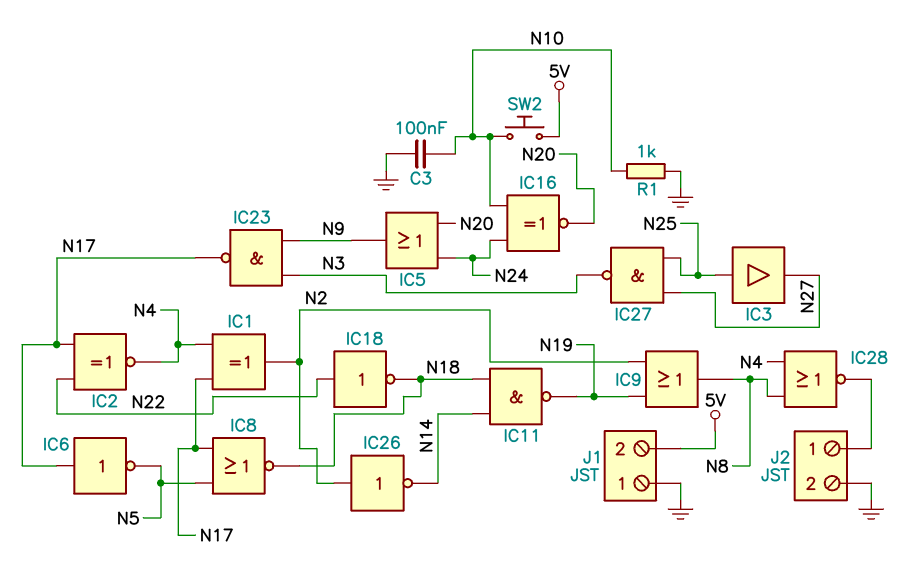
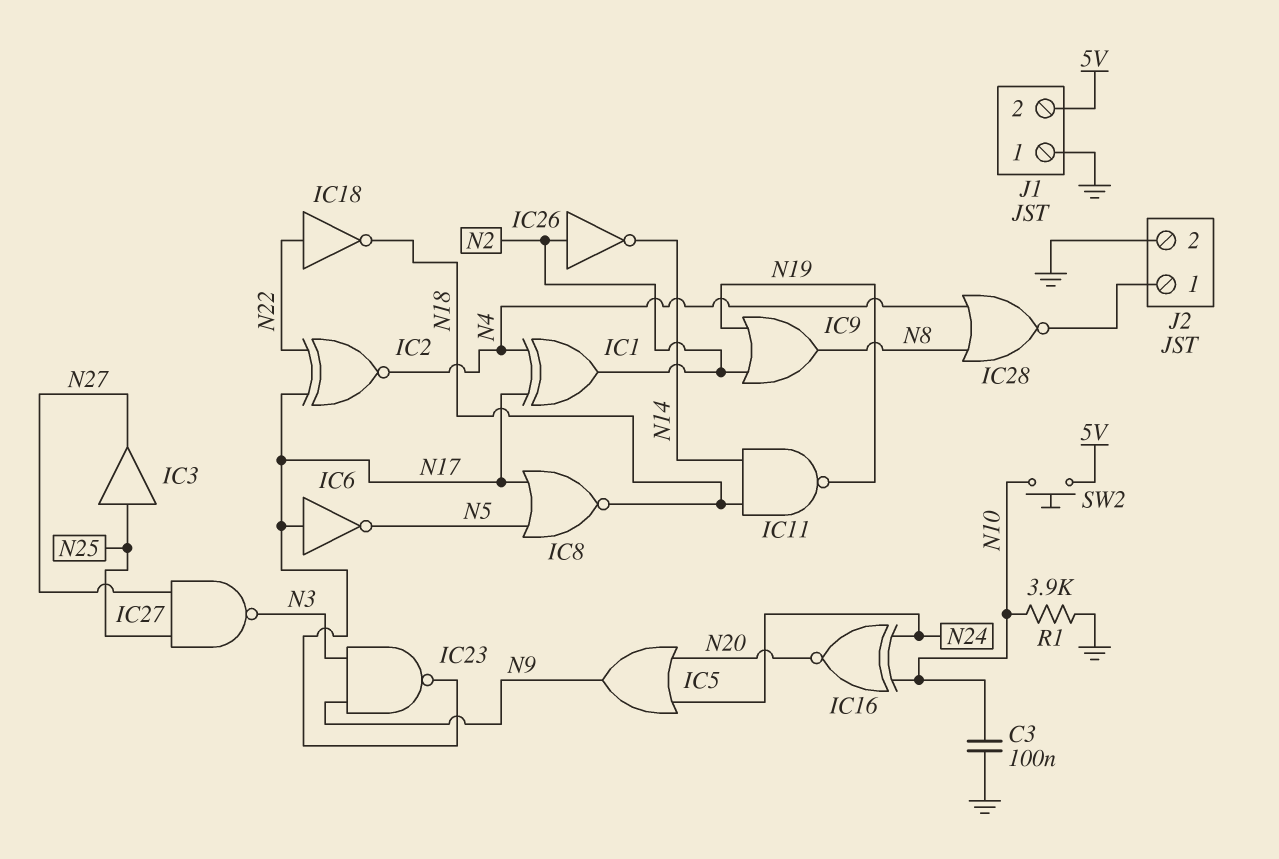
R1: 1k (GND, N10) -> 3.9k (GND, N10)

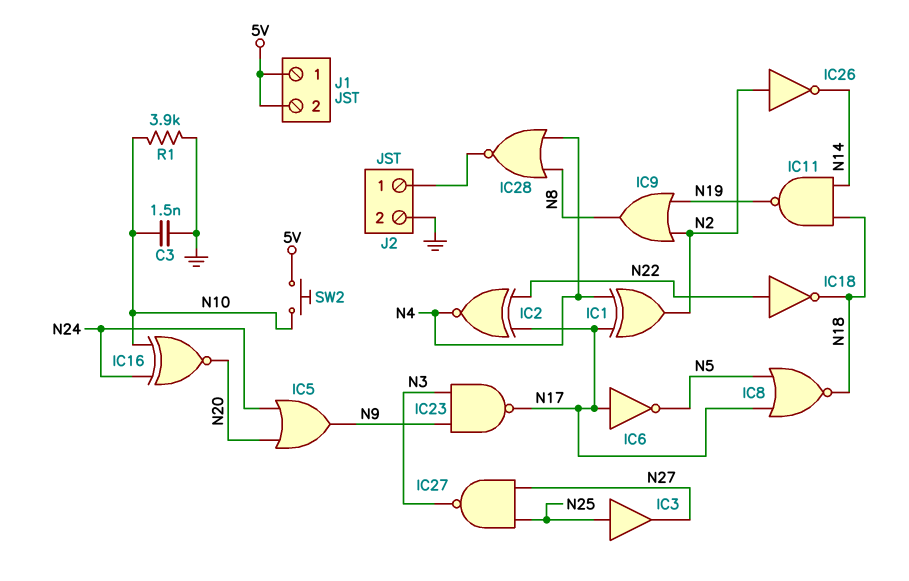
C3: 100nF (GND, N10) -> 1.5nF (GND, N10)
J1 pin 1: GND -> 5V

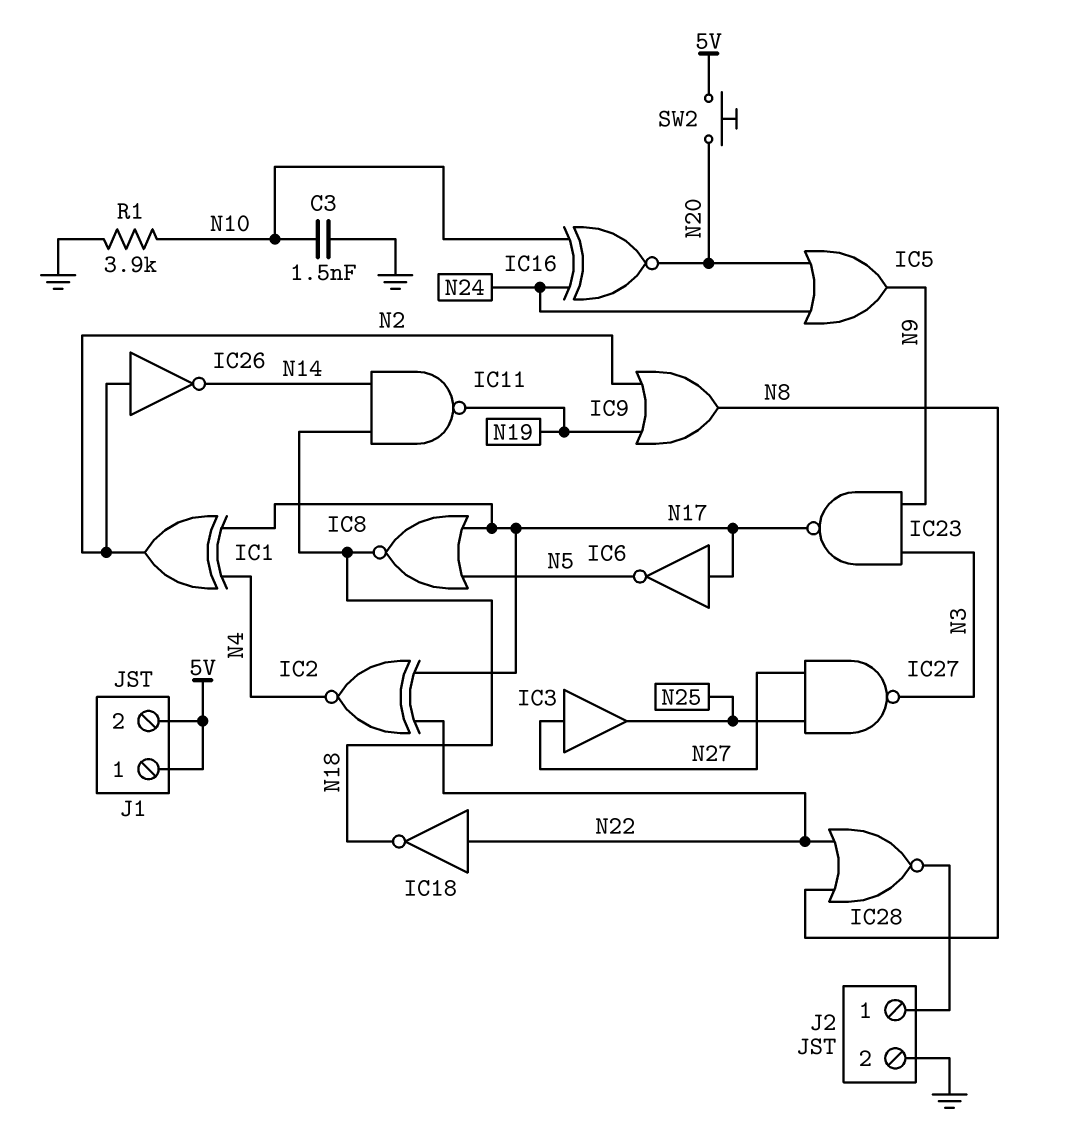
IC3: buffer (in N25, out N27) -> buffer (in N27, out N25)
IC28: NOR (in N4, in N8, out J2/1) -> NOR (in N8, in N22, out J2/1)
SW2: button (5V, N10) -> button (5V, N20)

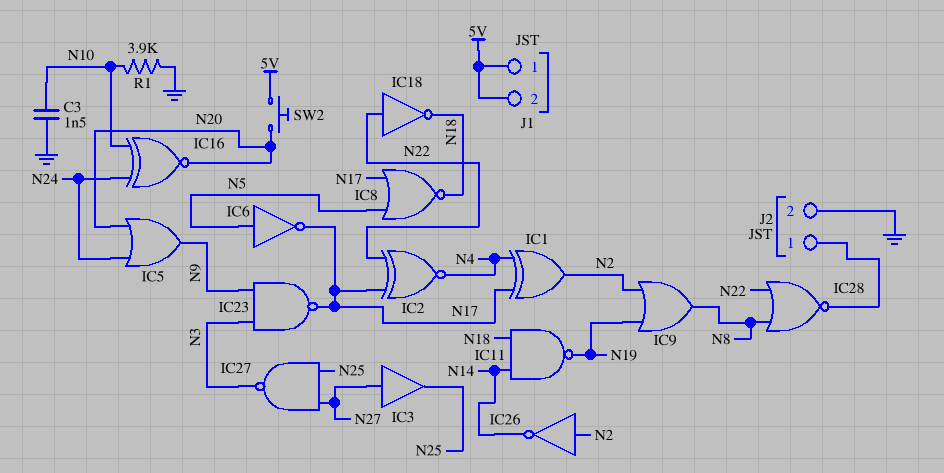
IC6: NOT (in N17, out N5) -> NOT (in N5, out N17)

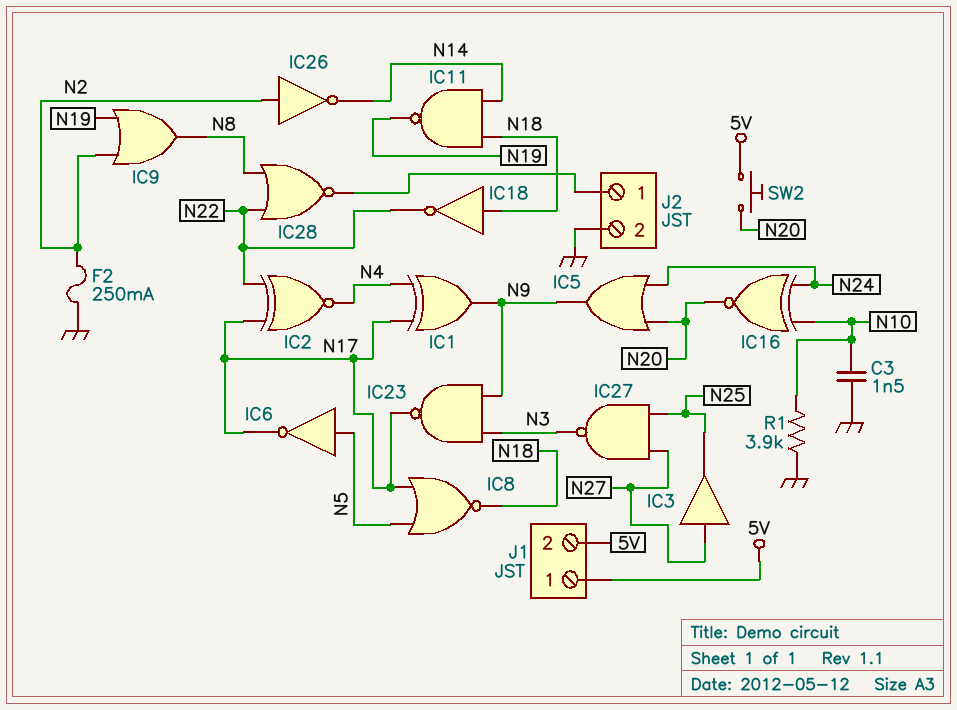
F2: none -> 250mA (GND, N2)
IC1: XOR (in N4, in N17, out N2) -> XOR (in N4, in N17, out N9)
IC18: NOT (in N22, out N18) -> NOT (in N18, out N22)

